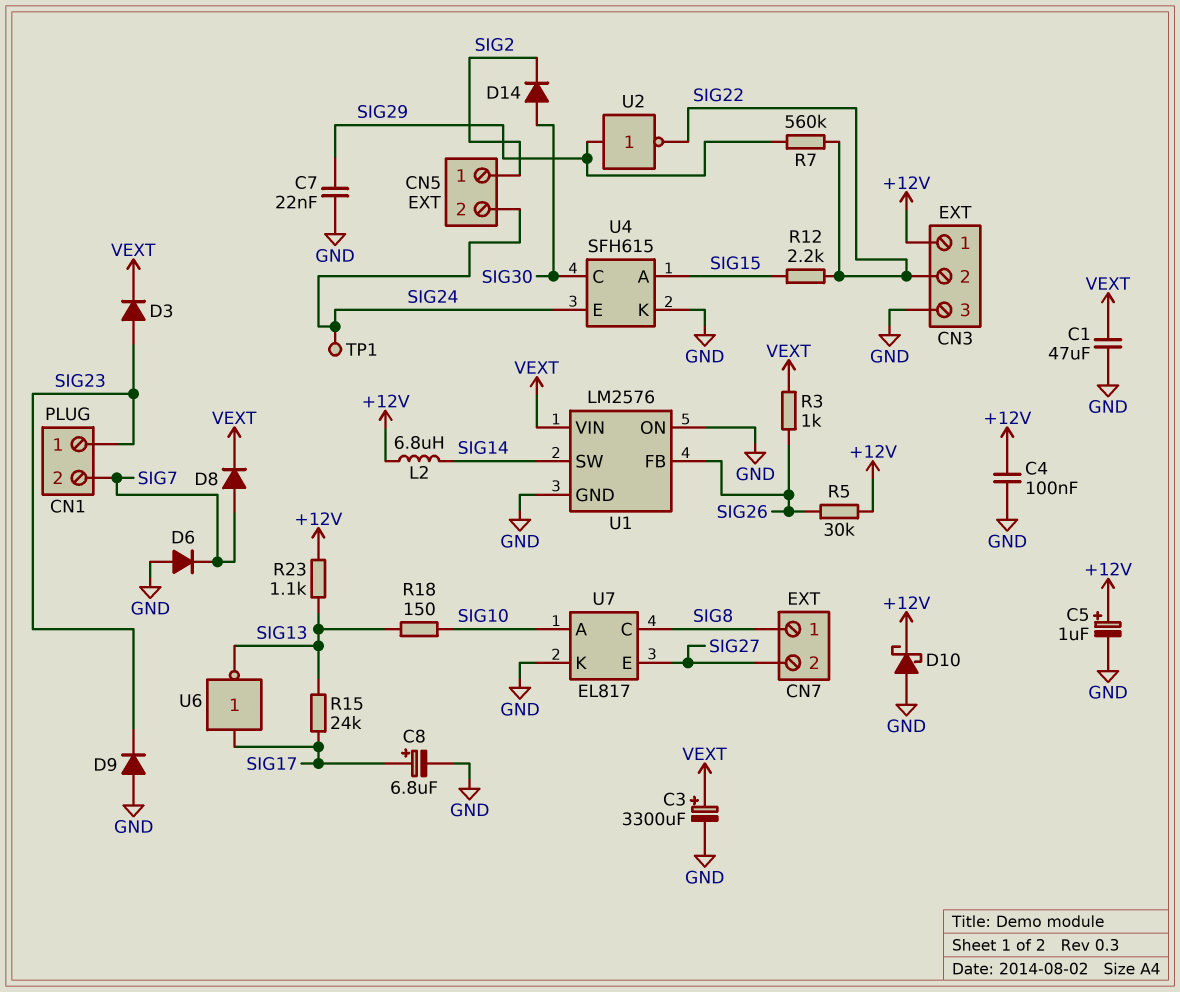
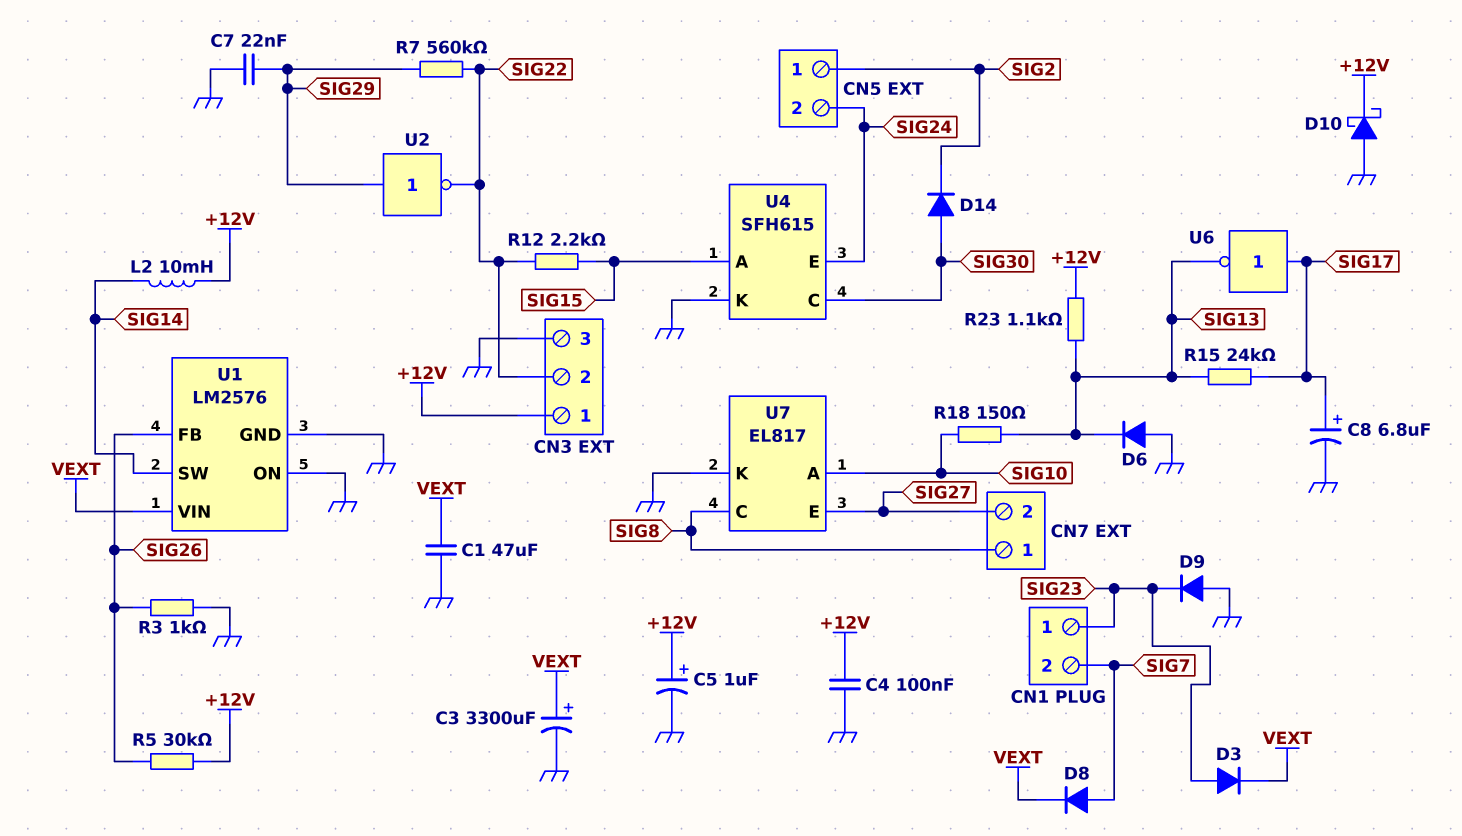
D6: diode (A GND, K SIG7) -> diode (A GND, K SIG13)
L2: 6.8uH (+12V, SIG14) -> 10mH (+12V, SIG14)
R3: 1k (SIG26, VEXT) -> 1k (GND, SIG26)
TP1: test point (SIG24) -> none

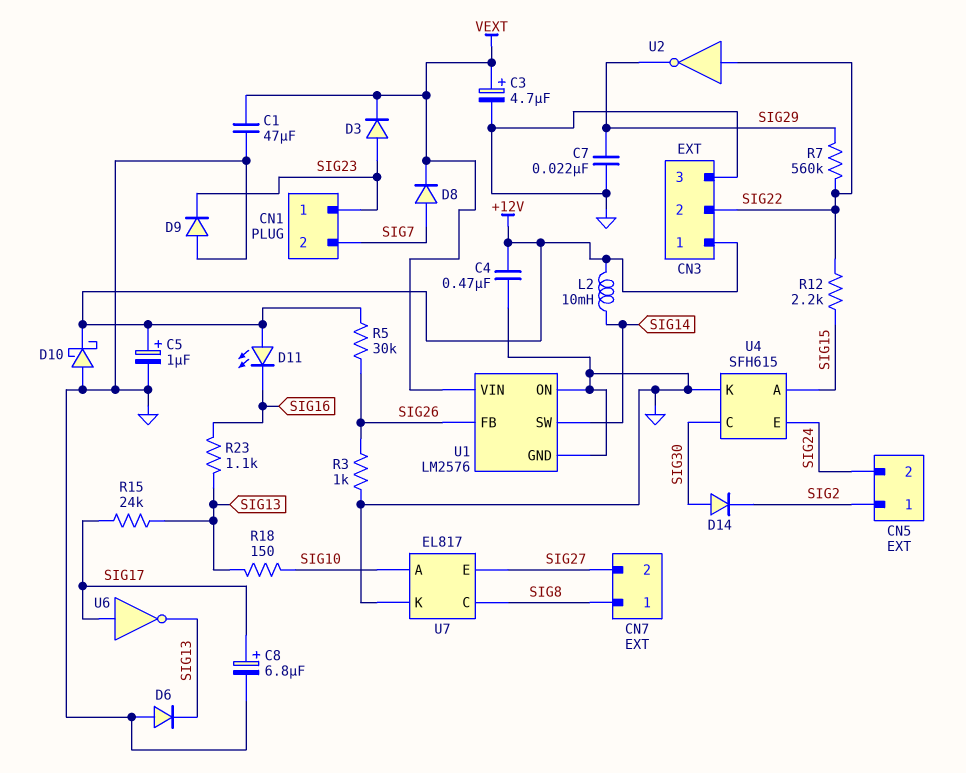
C3: 3300uF (plus VEXT, minus GND) -> 4.7uF (plus VEXT, minus GND)
C4: 100nF (+12V, GND) -> 470nF (+12V, GND)
D11: none -> LED (A +12V, K SIG16)
R23: 1.1k (+12V, SIG13) -> 1.1k (SIG13, SIG16)
U2: NOT (in SIG29, out SIG22) -> NOT (in SIG22, out SIG29)

